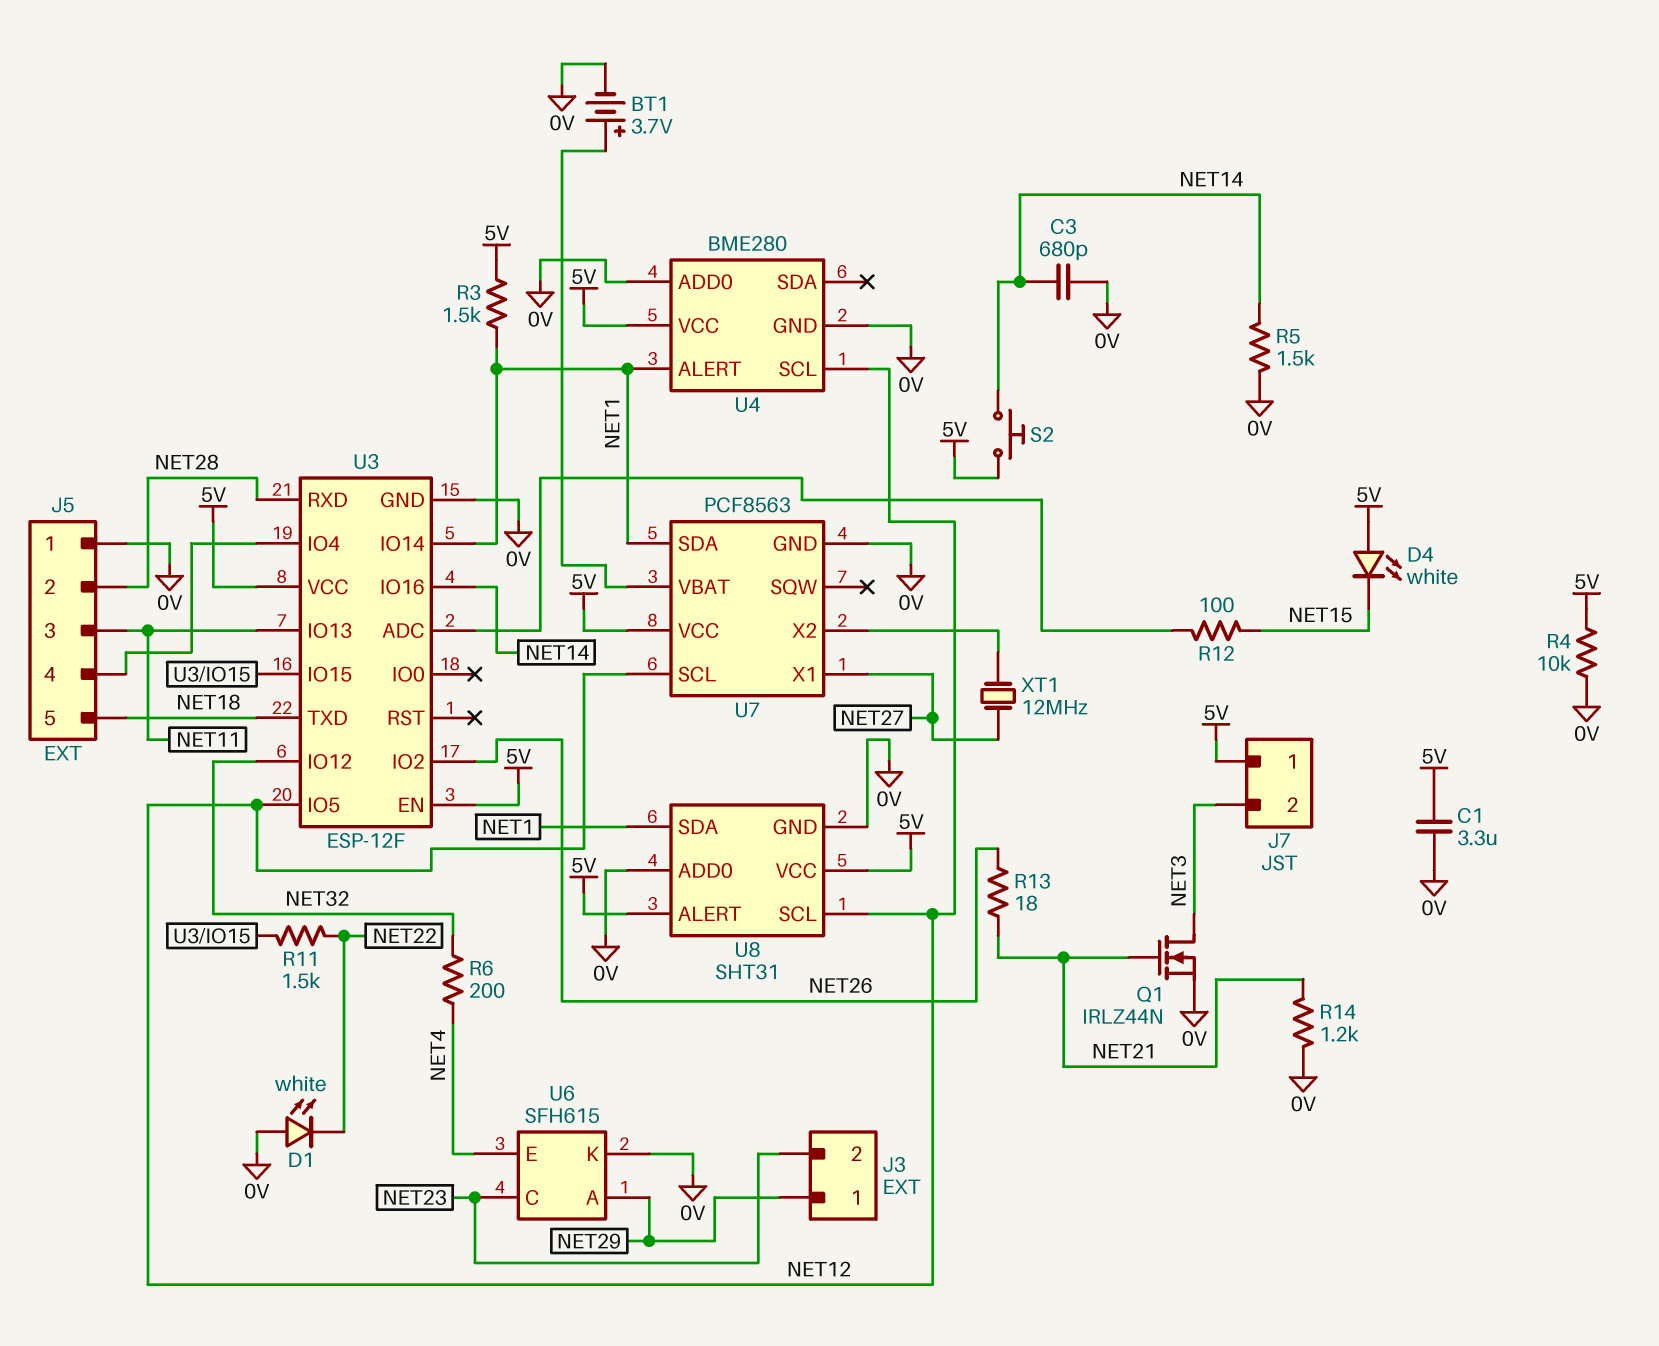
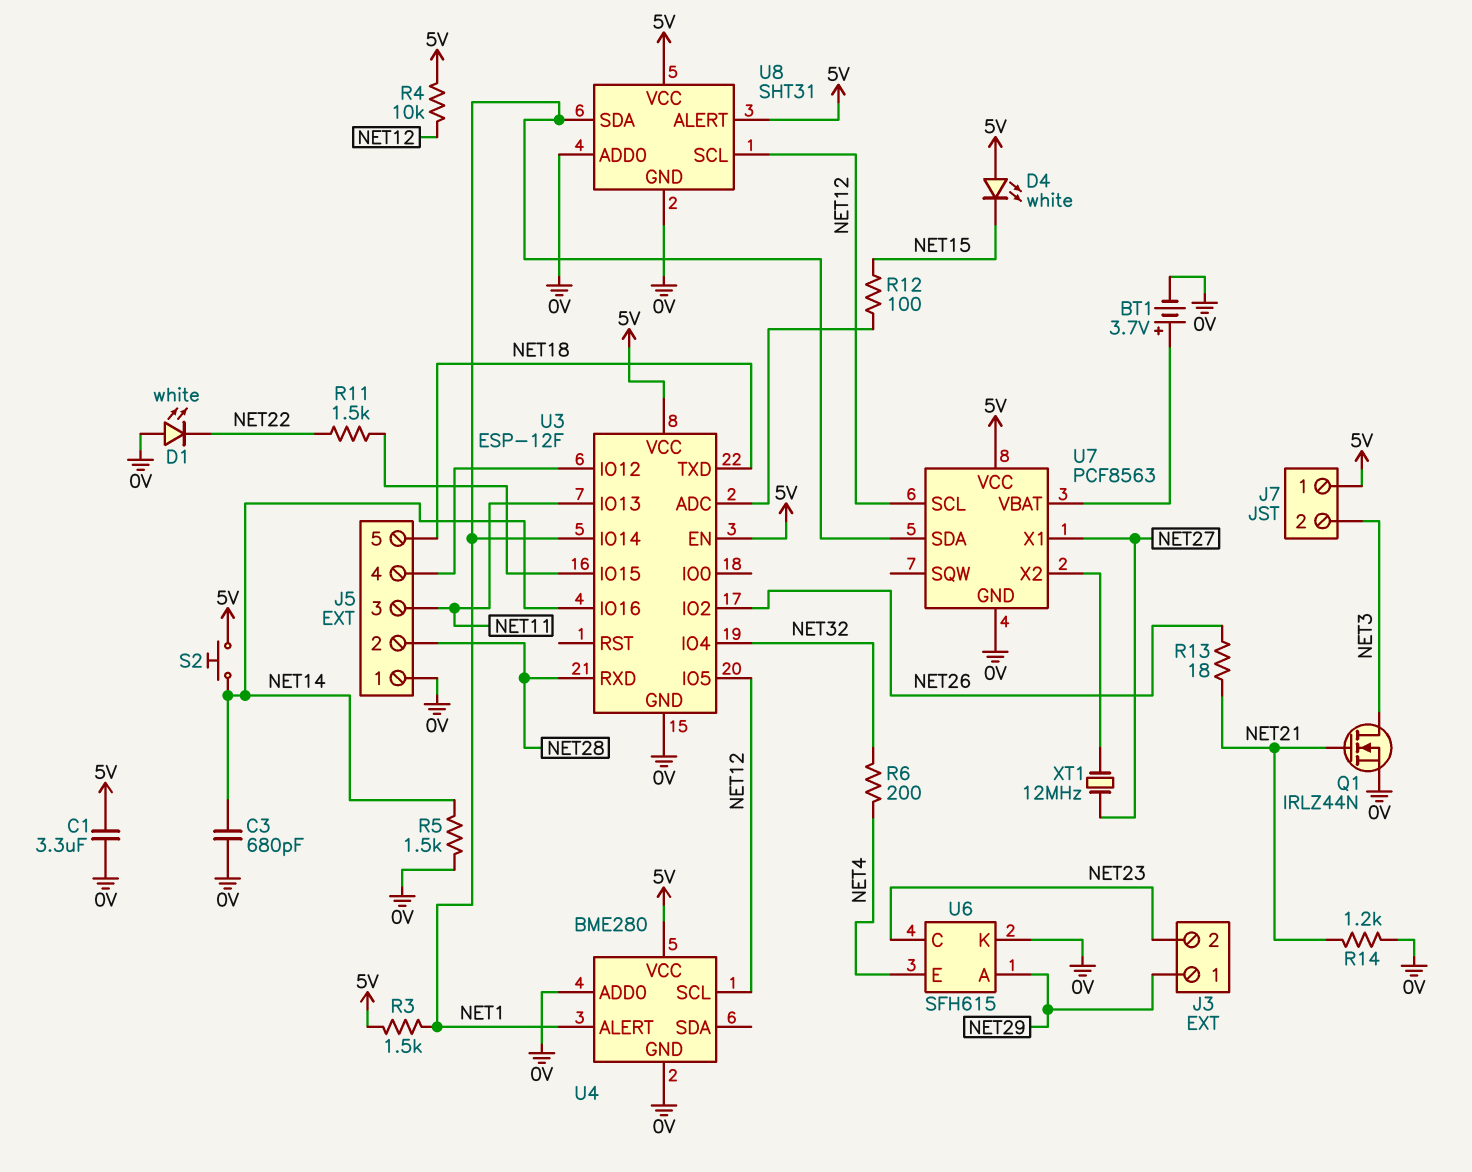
R4: 10k (0V, 5V) -> 10k (5V, NET12)
U3 pin IO4: J5/4 -> NET32
U3 pin IO12: NET32 -> J5/4

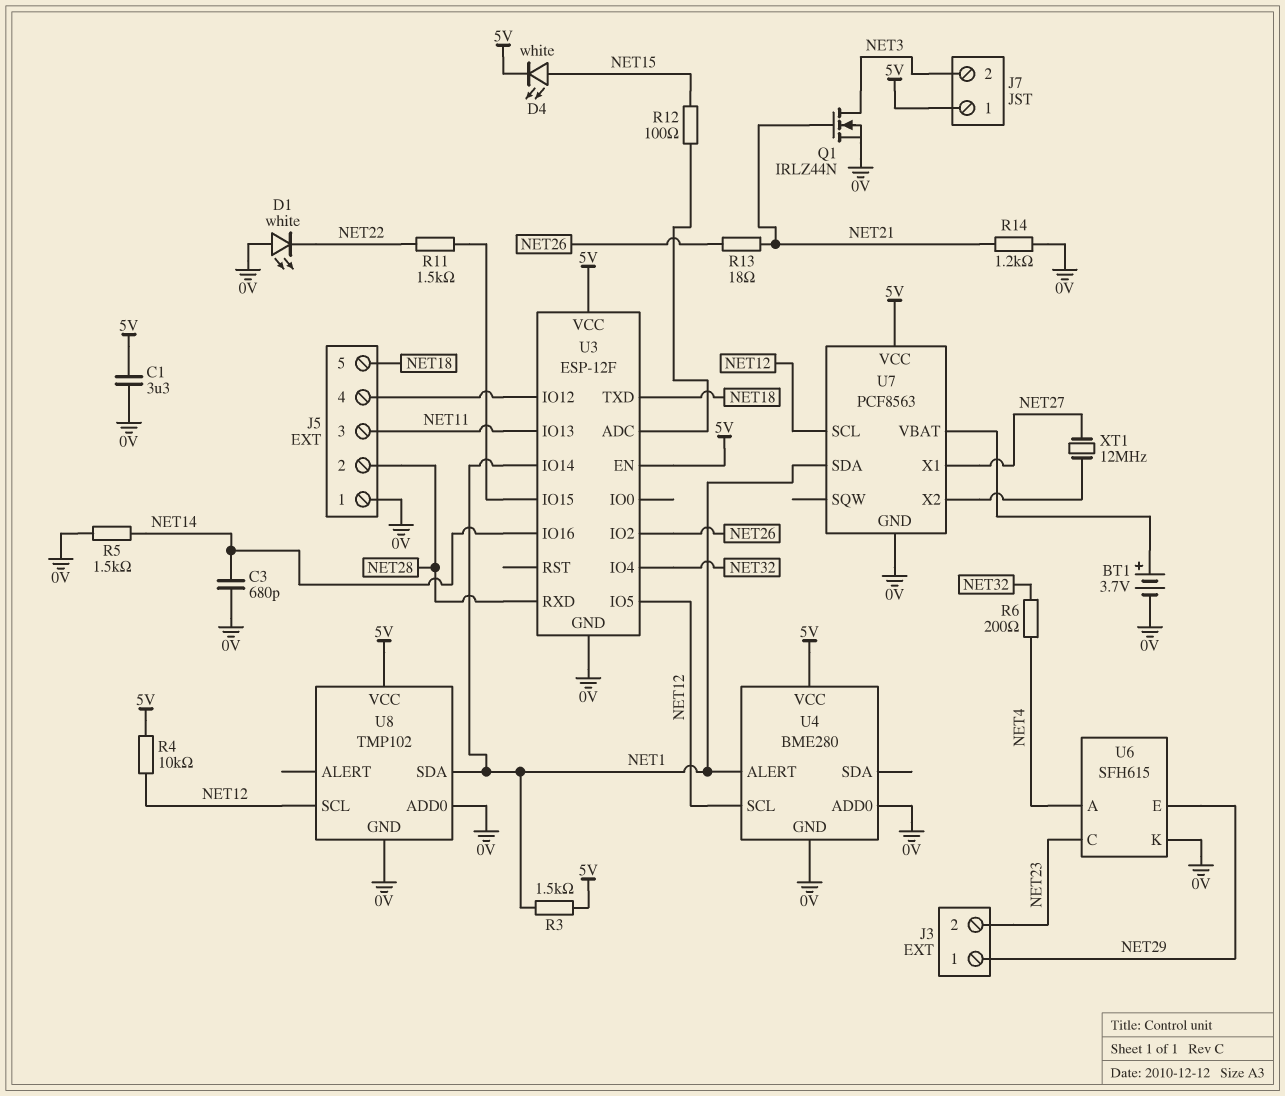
D4: LED white (A 5V, K NET15) -> LED white (A NET15, K 5V)
S2: button (5V, NET14) -> none
U6 pin A: NET29 -> NET4
U6 pin E: NET4 -> NET29
U8: SHT31 -> TMP102
U8 pin ALERT: 5V -> none

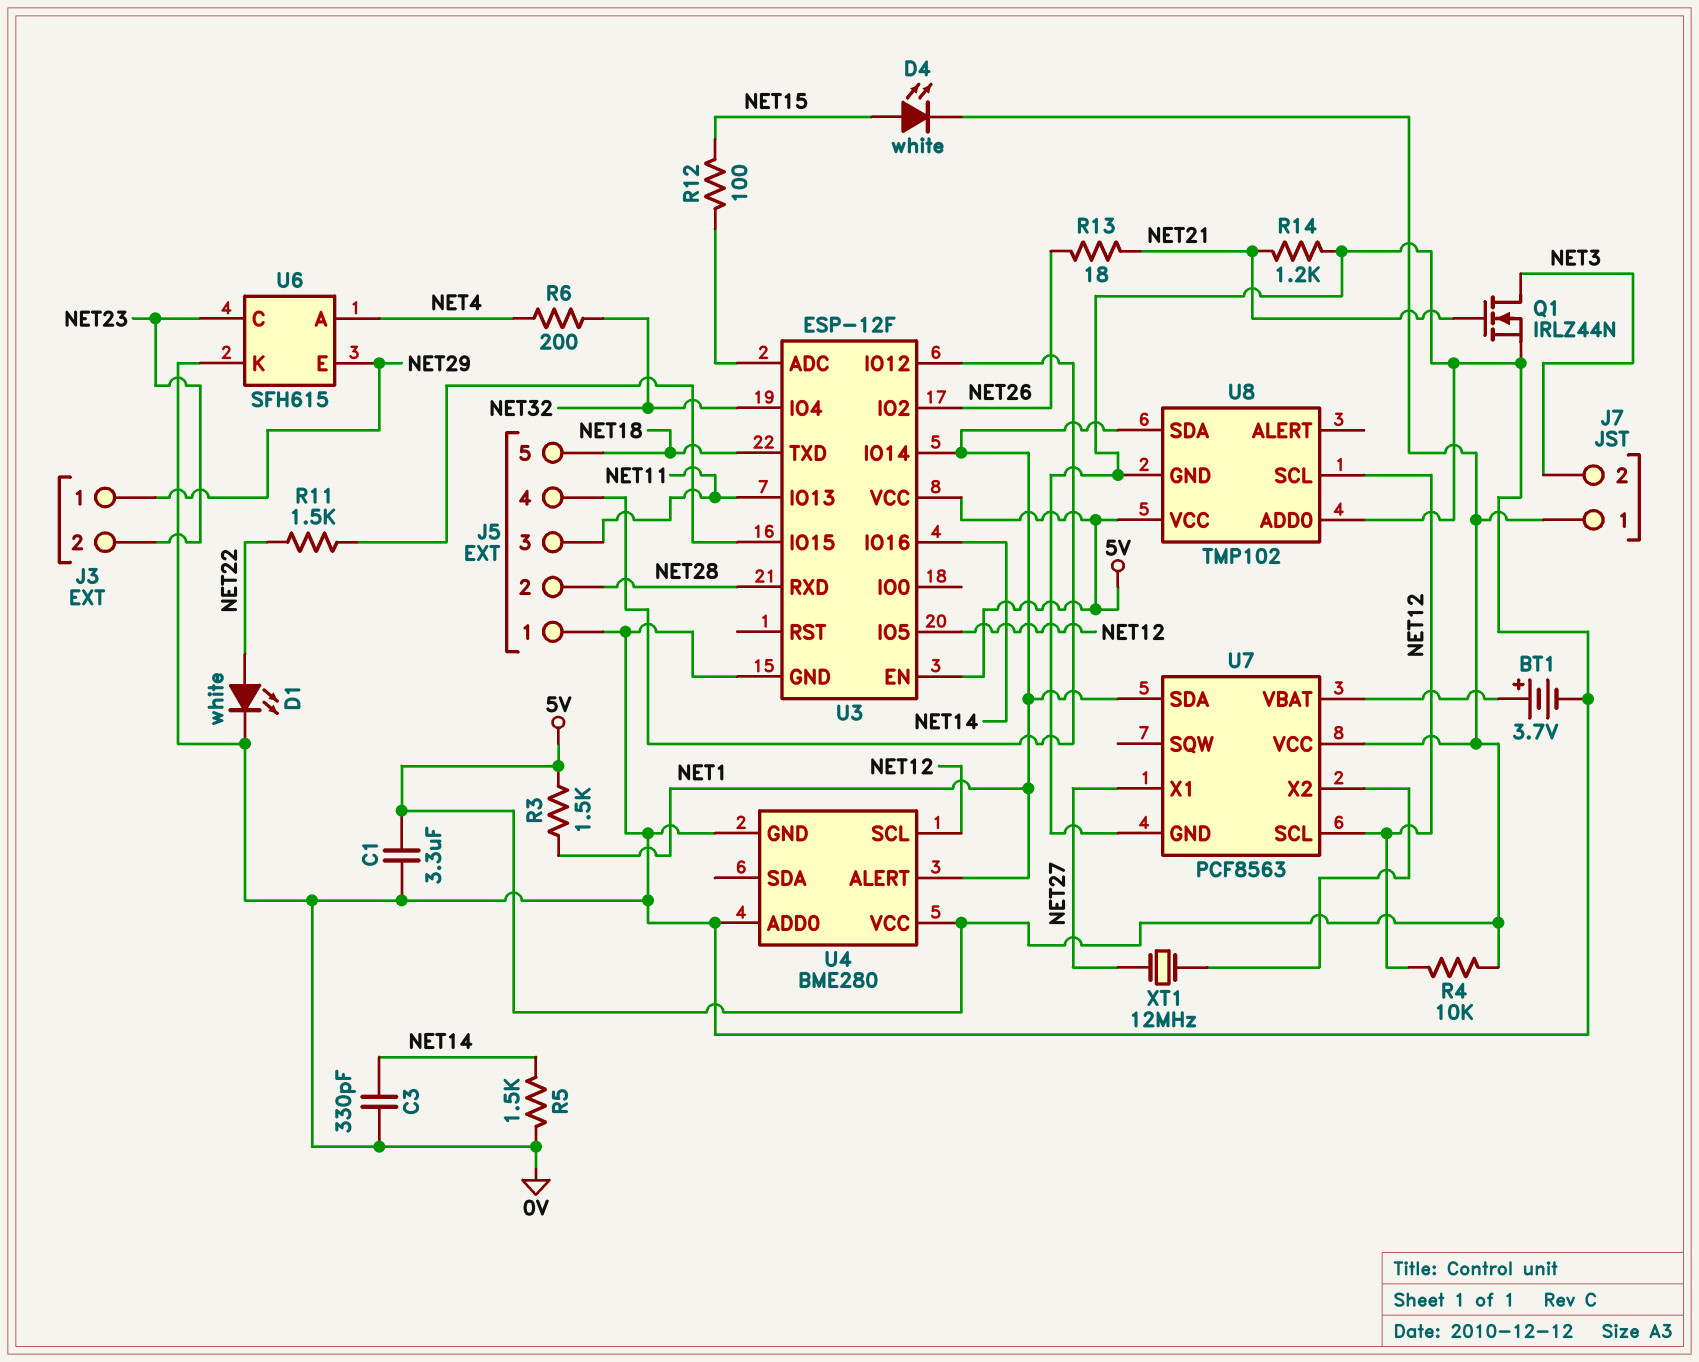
C3: 680pF (0V, NET14) -> 330pF (0V, NET14)
D1: LED white (A 0V, K NET22) -> LED white (A NET22, K 0V)

